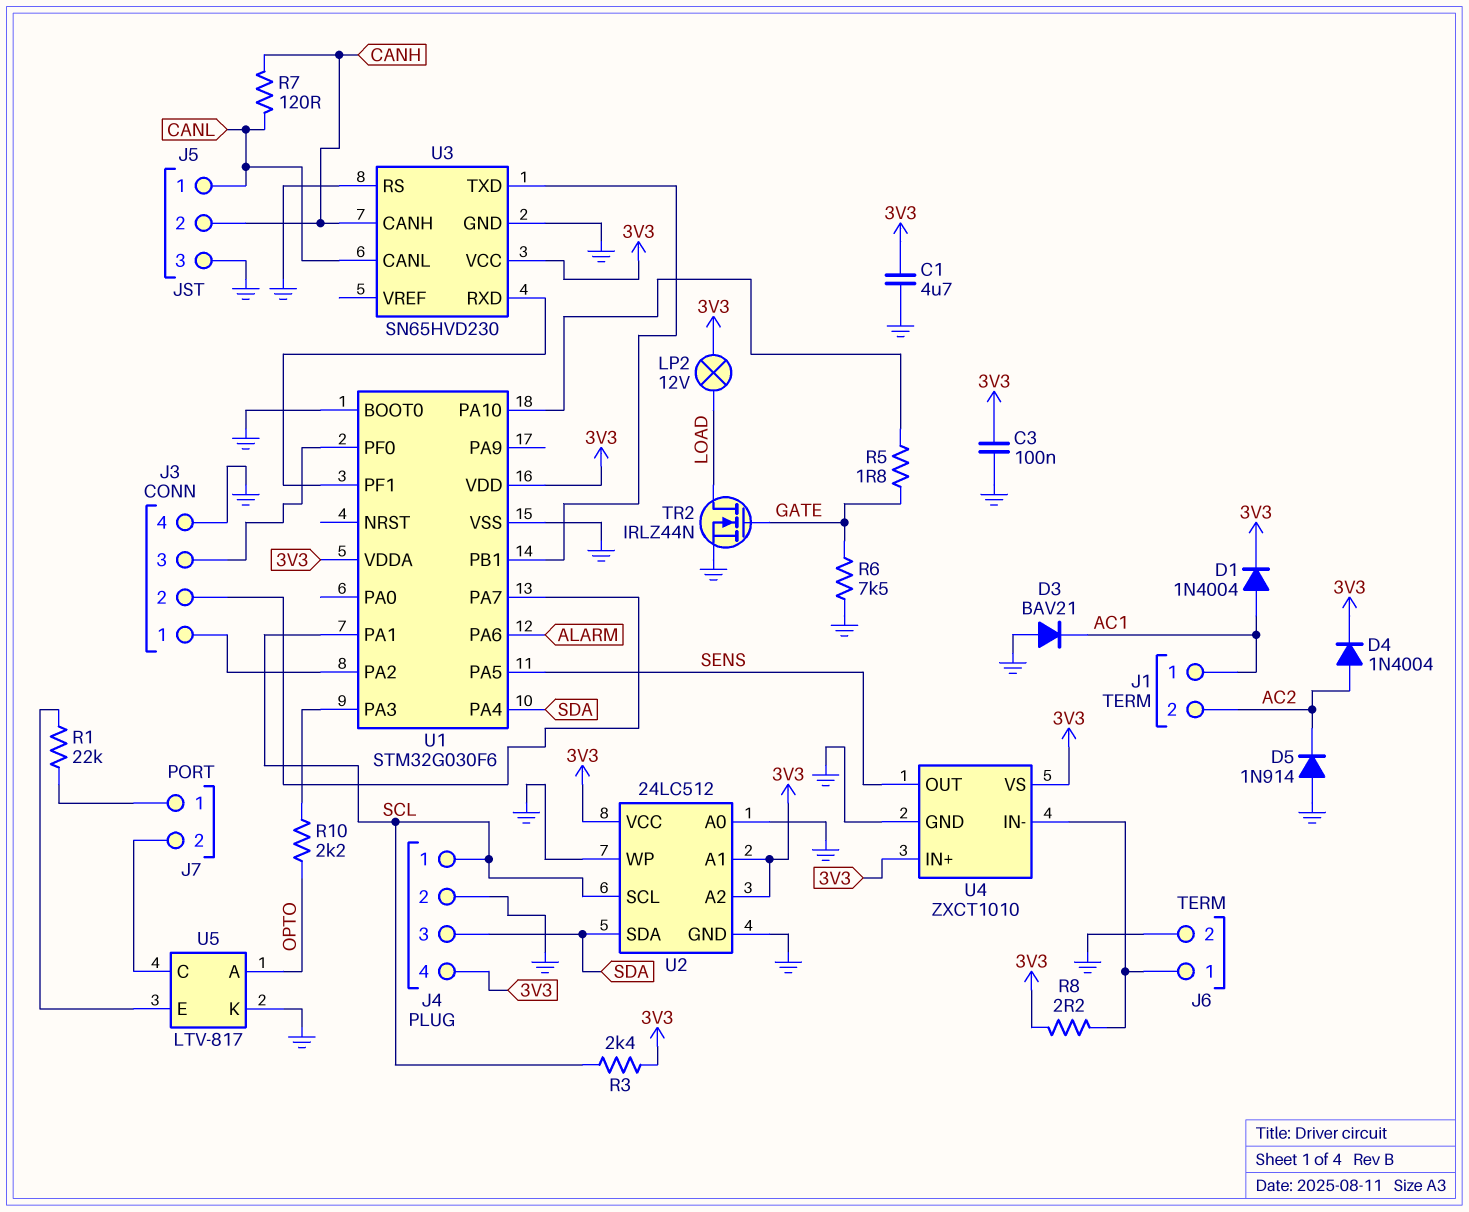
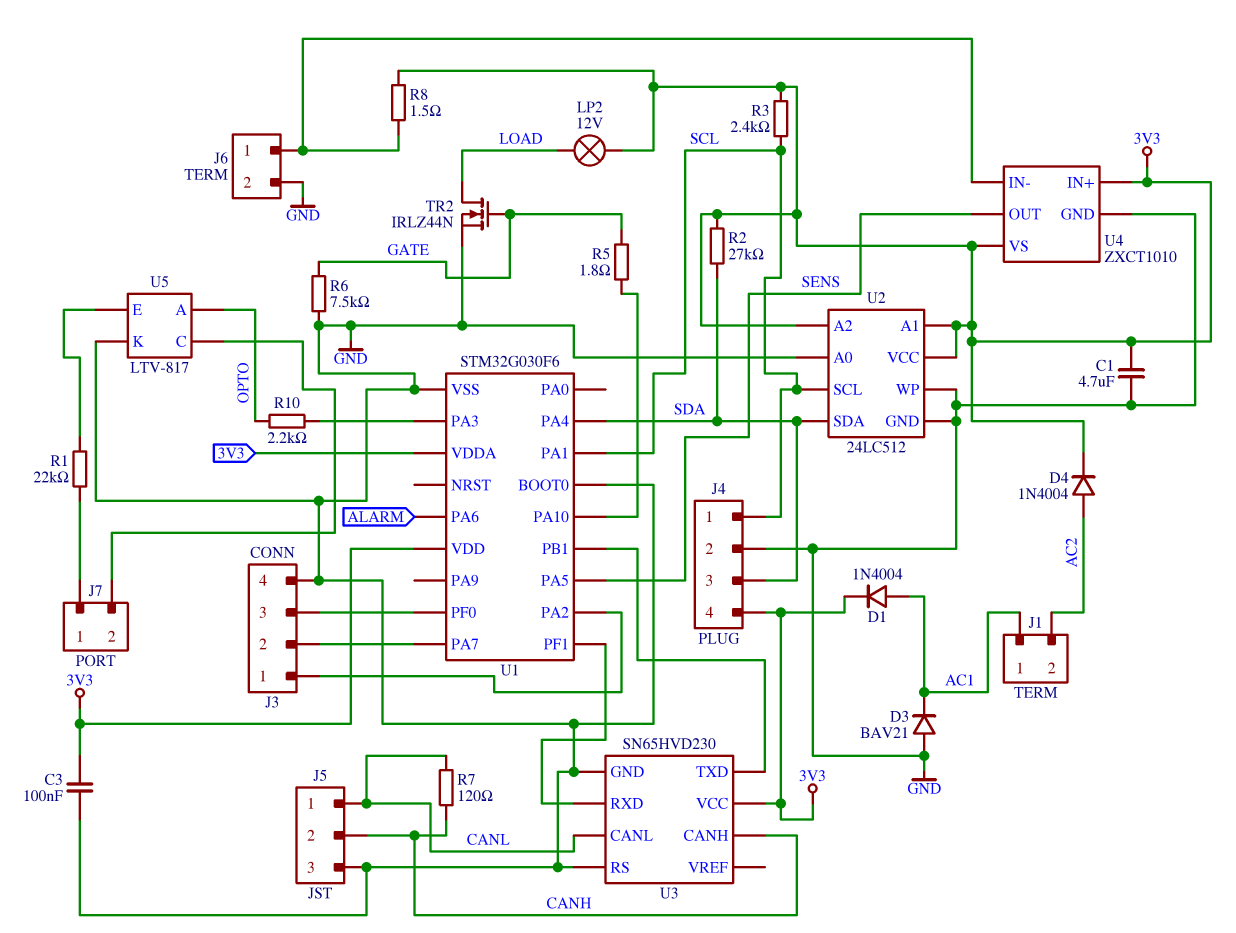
D5: diode 1N914 (A GND, K AC2) -> none
R2: none -> 27k (3V3, SDA)
R8: 2.2 (3V3, J6/1) -> 1.5 (3V3, J6/1)

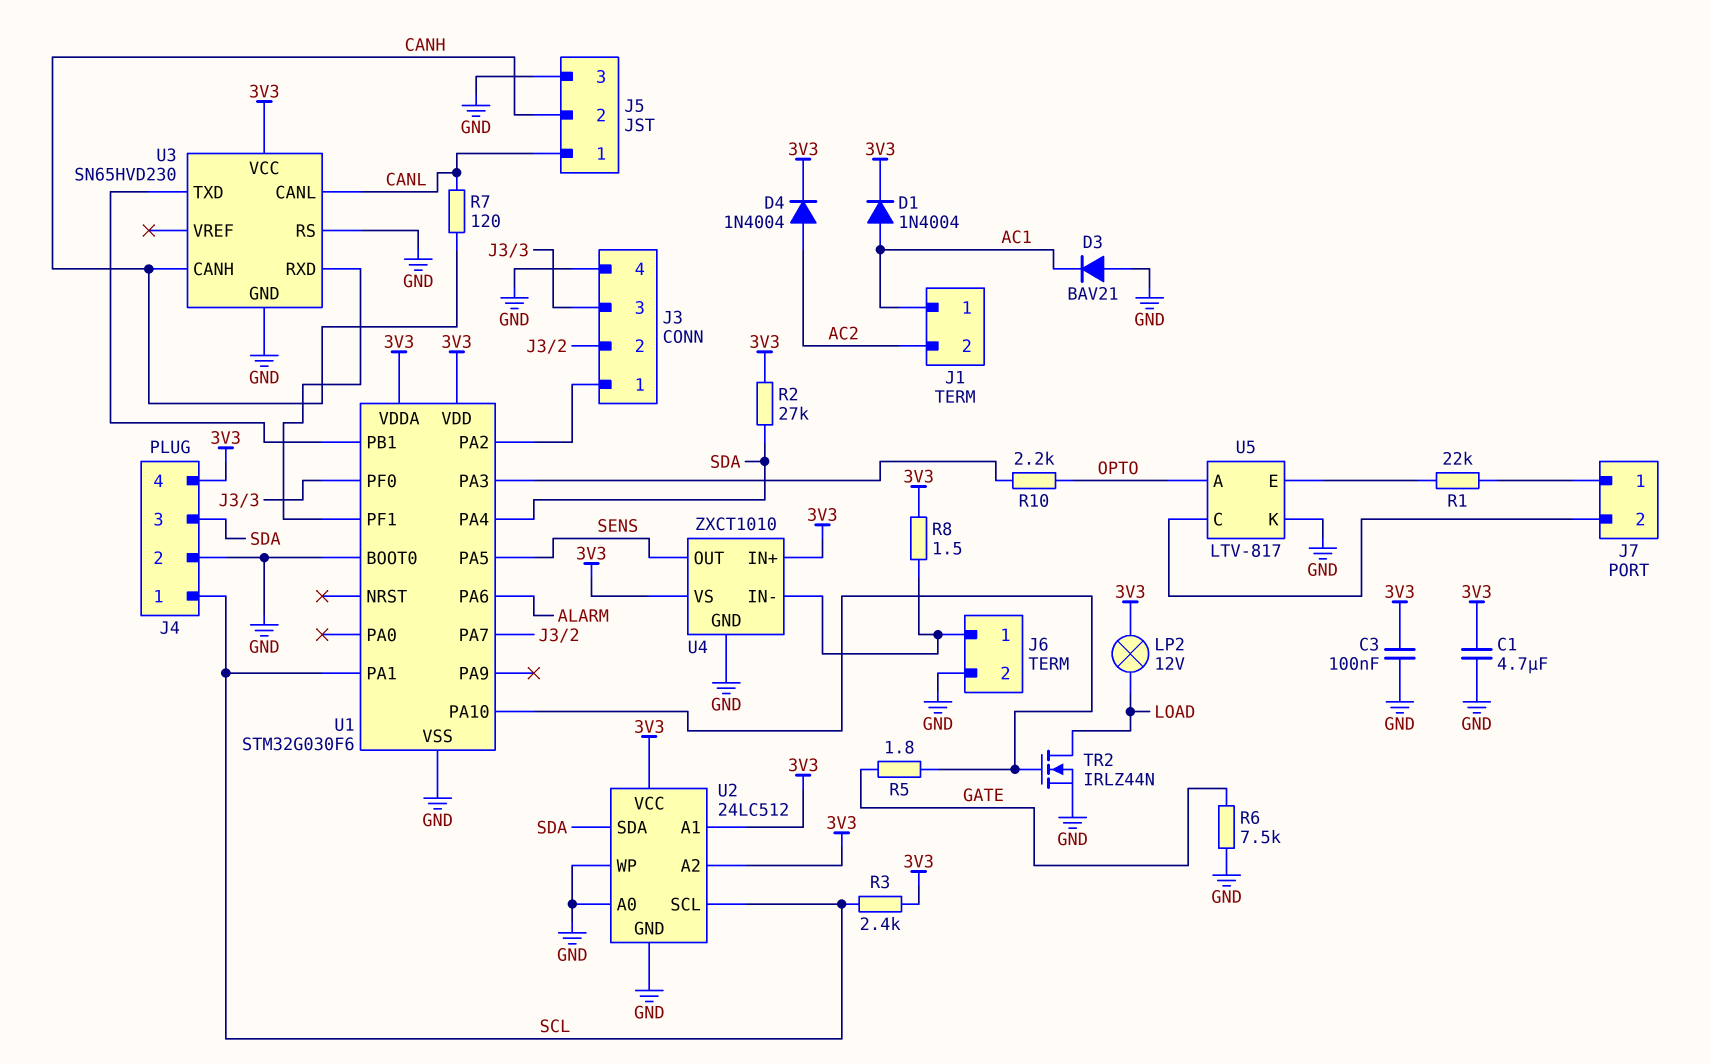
TR2: NMOS IRLZ44N (G GATE, D LOAD, S GND) -> NMOS IRLZ44N (G U1/PA10, D LOAD, S GND)

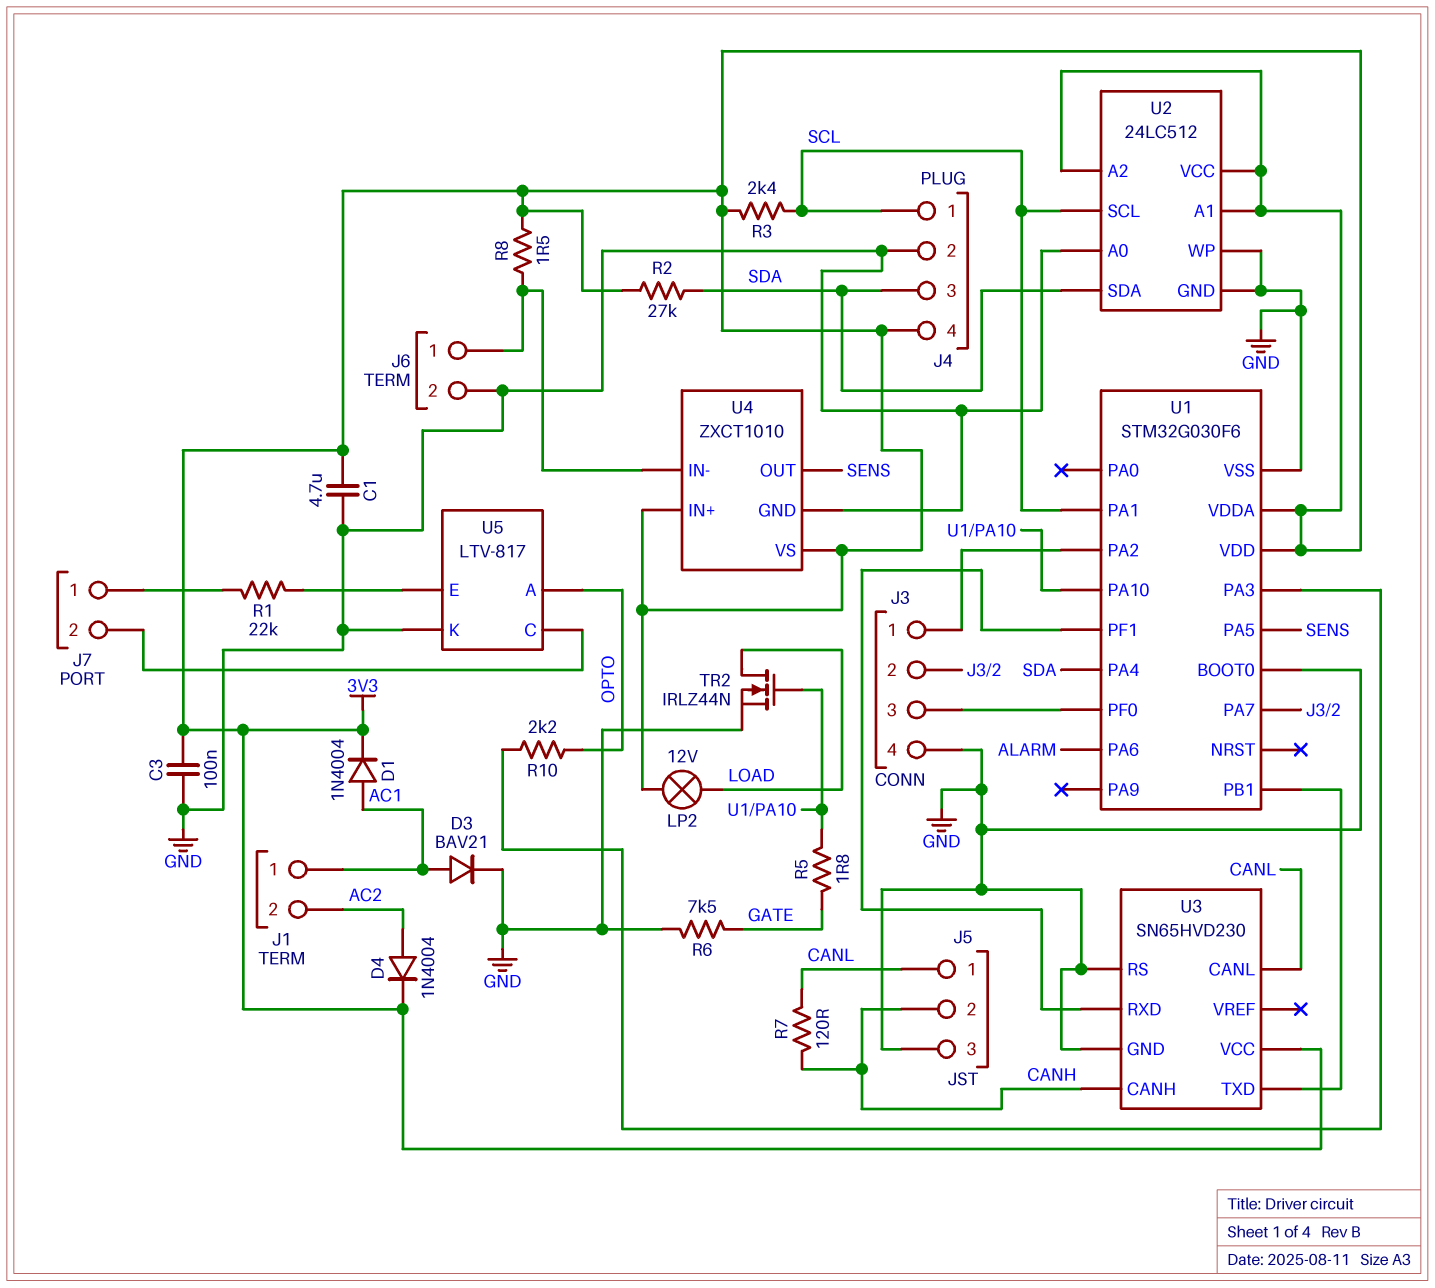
D3: diode BAV21 (A GND, K AC1) -> diode BAV21 (A AC1, K GND)

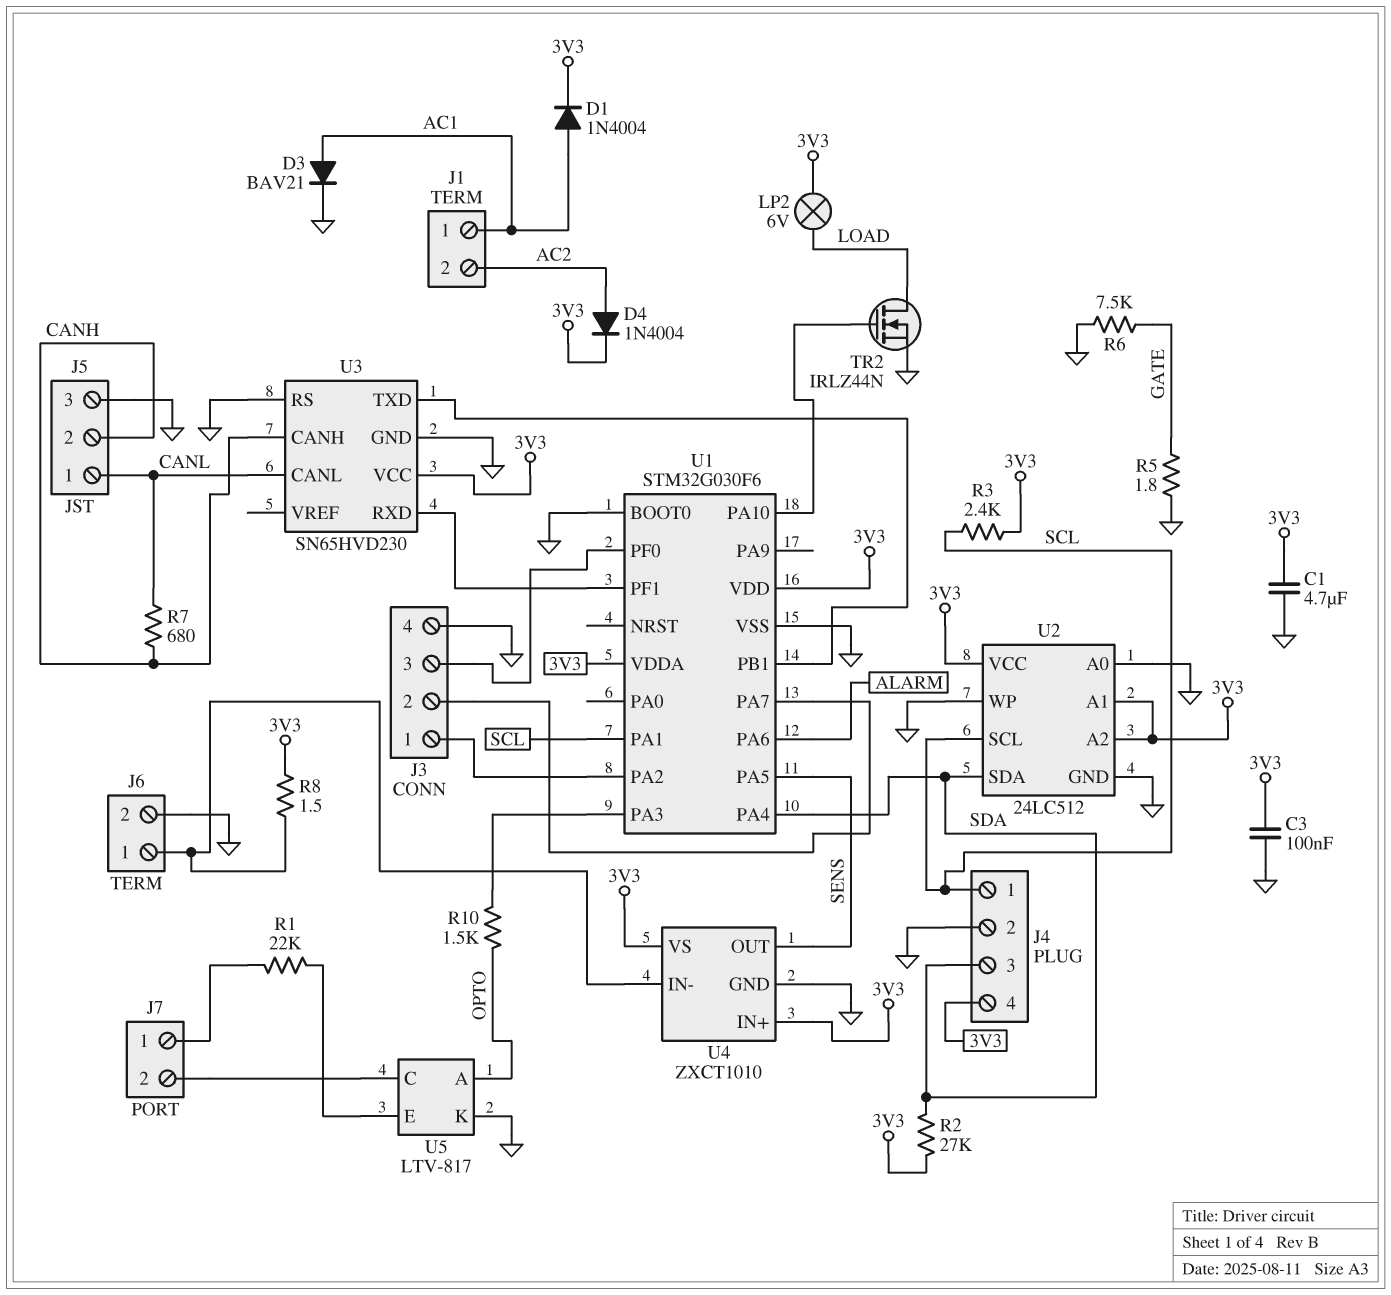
LP2: lamp 12V (3V3, LOAD) -> lamp 6V (3V3, LOAD)
R5: 1.8 (GATE, U1/PA10) -> 1.8 (GATE, GND)
R7: 120 (CANH, CANL) -> 680 (CANH, CANL)
R10: 2.2k (OPTO, U1/PA3) -> 1.5k (OPTO, U1/PA3)

